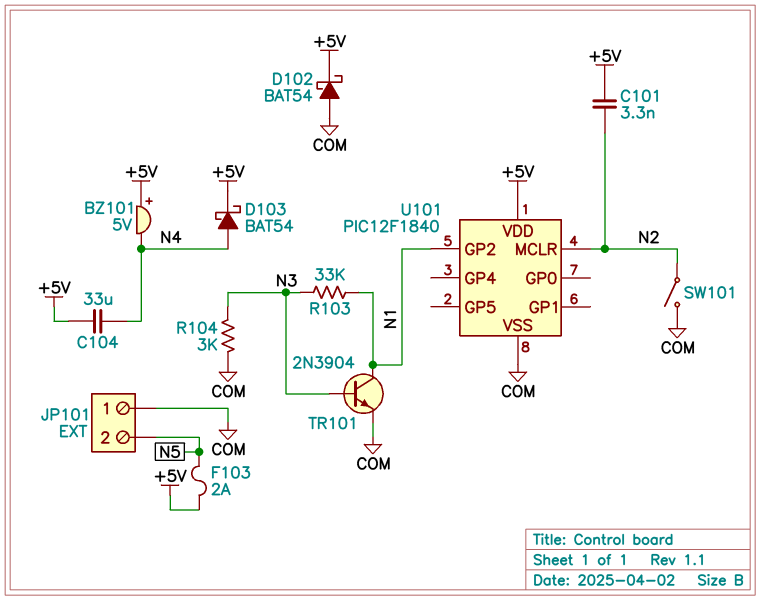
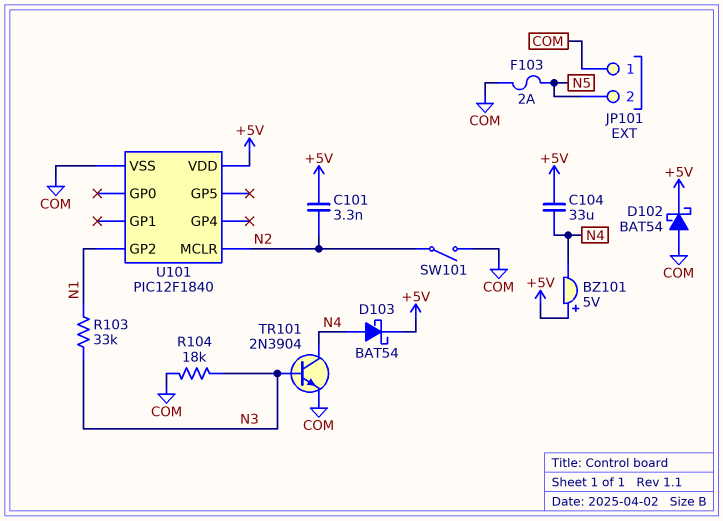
F103: 2A (+5V, N5) -> 2A (COM, N5)
R104: 3k (COM, N3) -> 18k (COM, N3)
TR101: NPN 2N3904 (B N3, C N1, E COM) -> NPN 2N3904 (B N3, C N4, E COM)

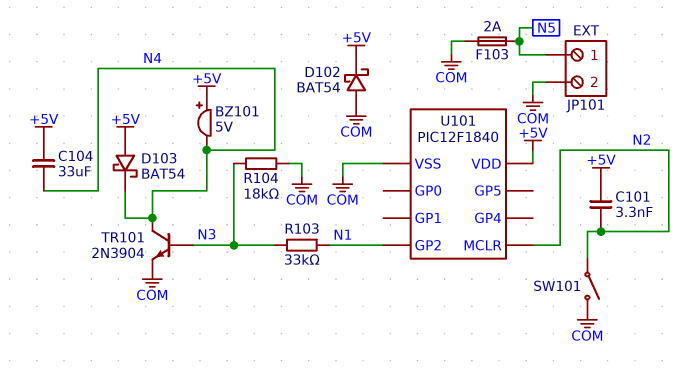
D103: schottky BAT54 (A N4, K +5V) -> schottky BAT54 (A +5V, K N4)
JP101 pin 1: COM -> N5
JP101 pin 2: N5 -> COM

